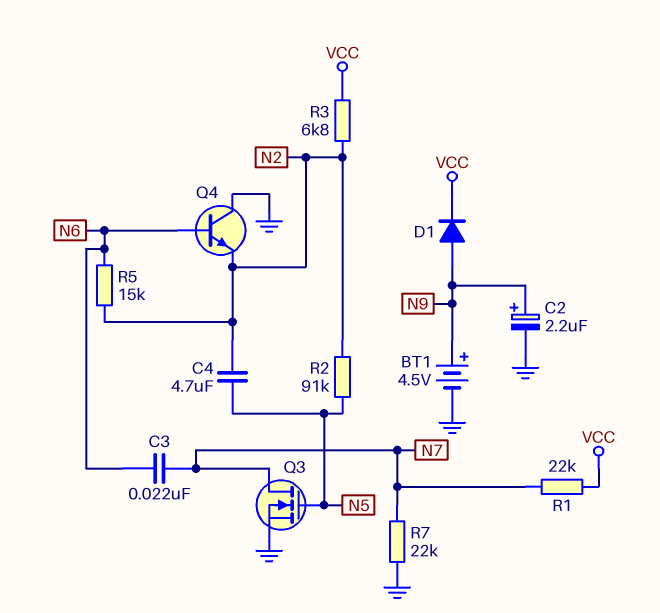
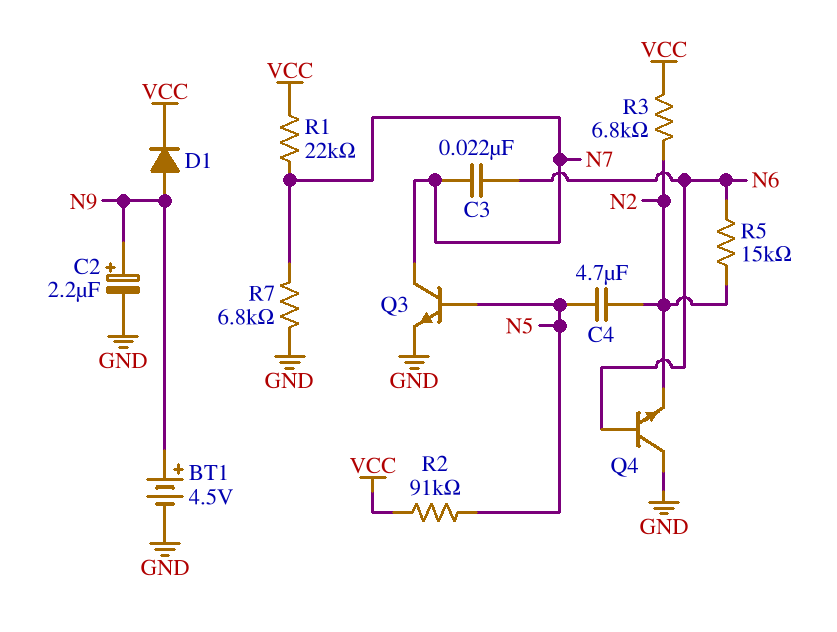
Q3: NMOS (G N5, D N7, S GND) -> NPN (B N5, C N7, E GND)
R2: 91k (N2, N5) -> 91k (N5, VCC)
R7: 22k (GND, N7) -> 6.8k (GND, N7)

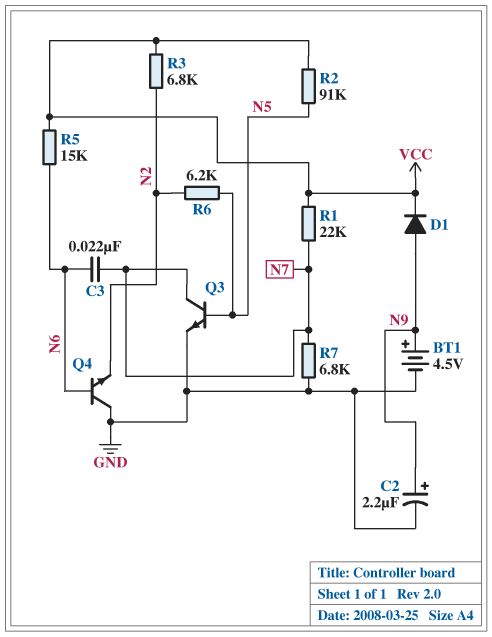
C4: 4.7uF (N2, N5) -> none
R5: 15k (N2, N6) -> 15k (N6, VCC)
R6: none -> 6.2k (N2, N5)

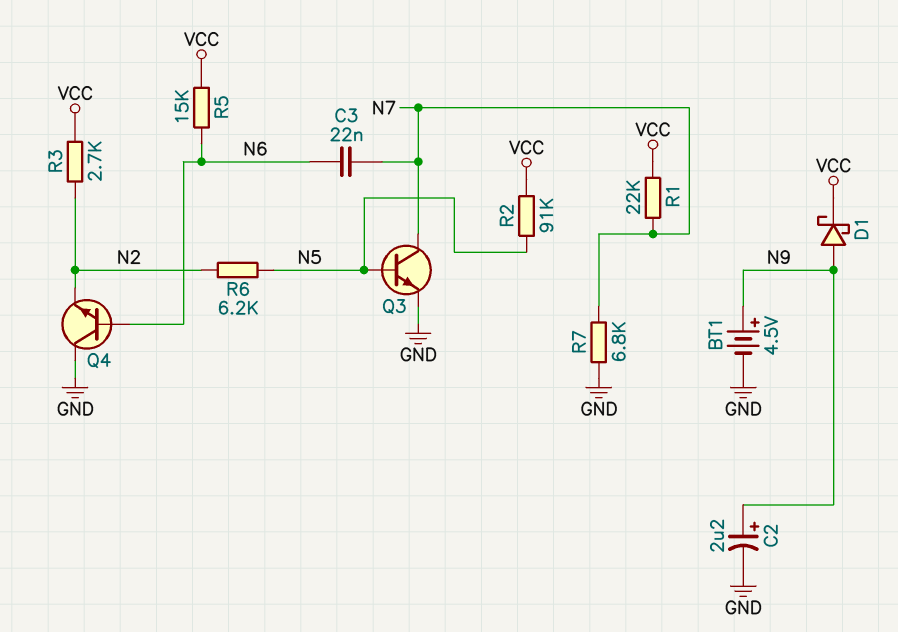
D1: diode (A N9, K VCC) -> schottky (A N9, K VCC)
R3: 6.8k (N2, VCC) -> 2.7k (N2, VCC)

